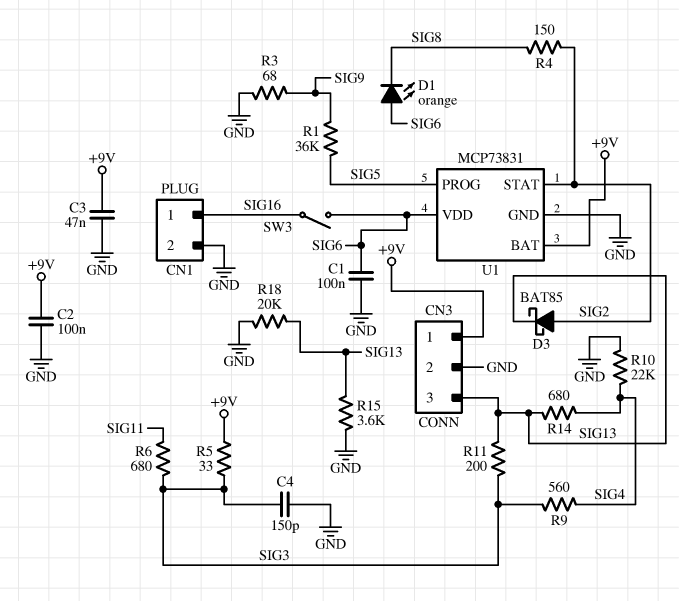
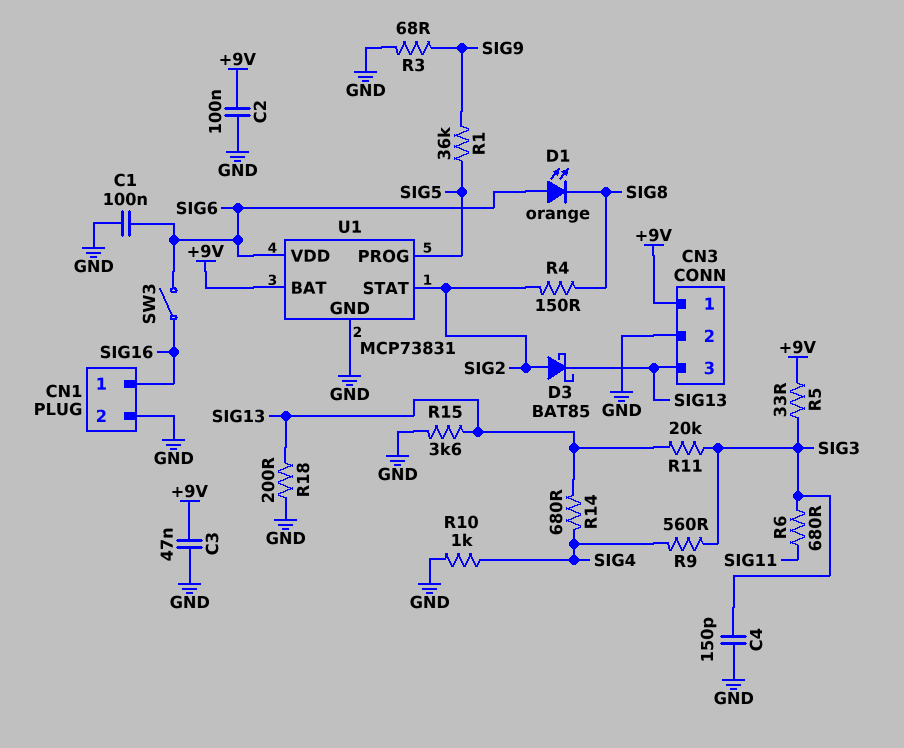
R10: 22k (GND, SIG4) -> 1k (GND, SIG4)
R11: 200 (SIG3, SIG13) -> 20k (SIG3, SIG13)
R18: 20k (GND, SIG13) -> 200 (GND, SIG13)

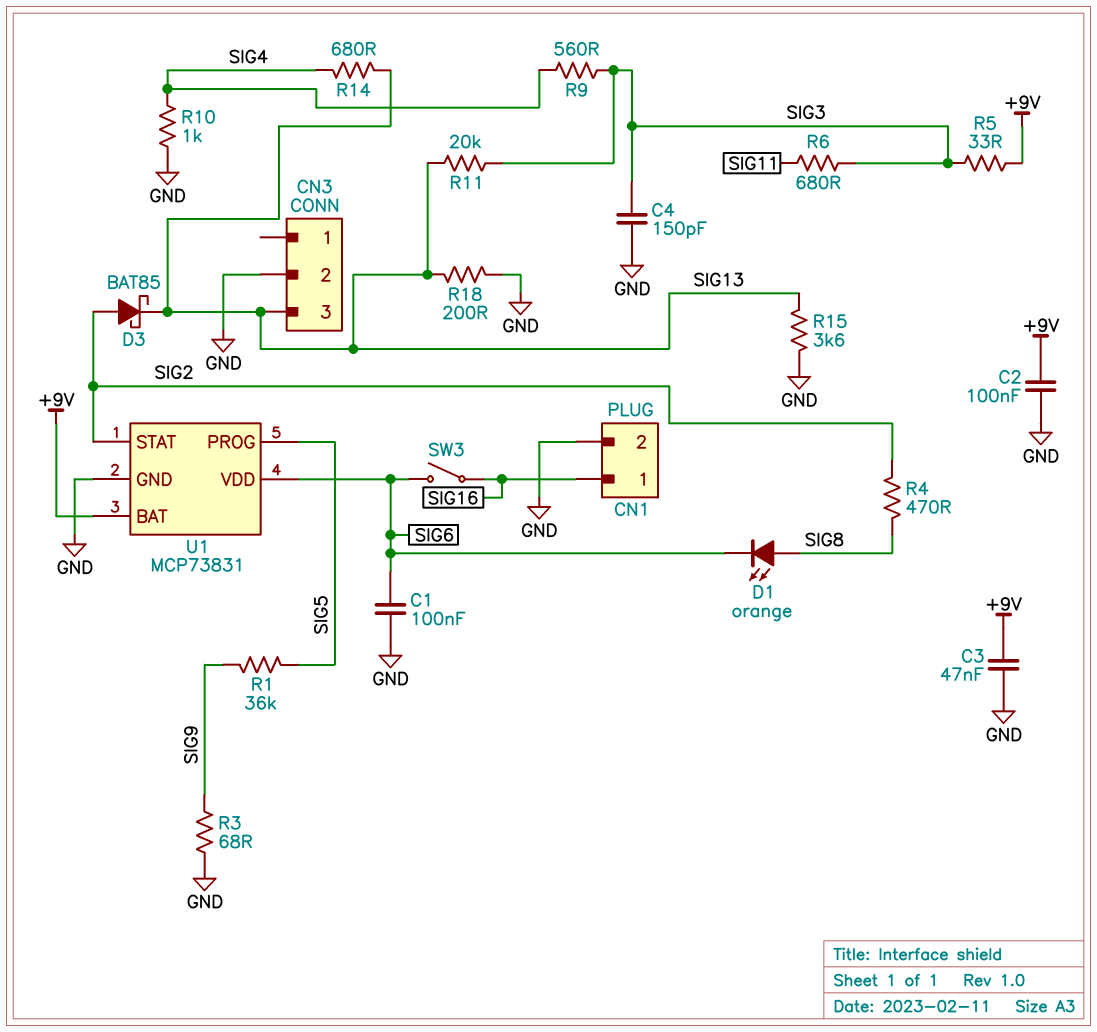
CN3 pin 1: +9V -> none
D1: LED orange (A SIG6, K SIG8) -> LED orange (A SIG8, K SIG6)
R4: 150 (SIG2, SIG8) -> 470 (SIG2, SIG8)

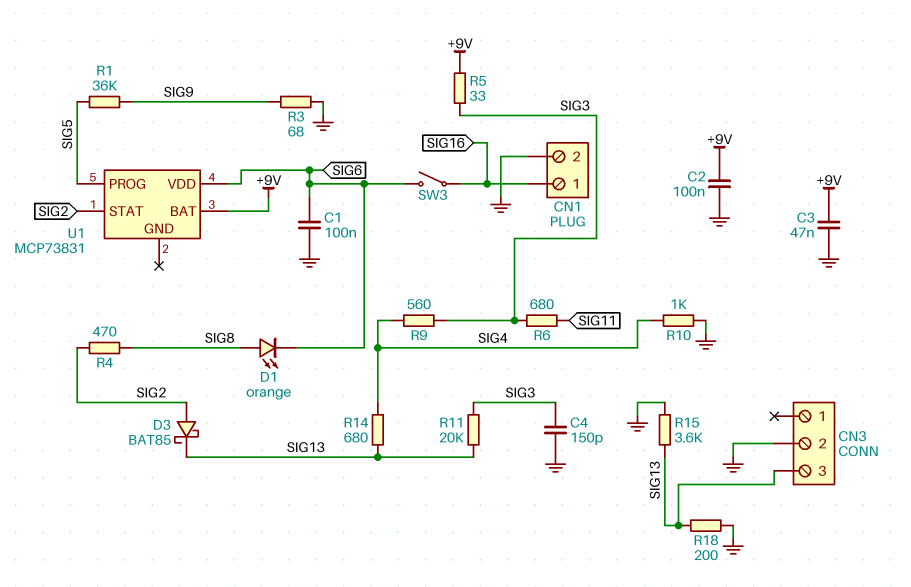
U1 pin GND: GND -> none

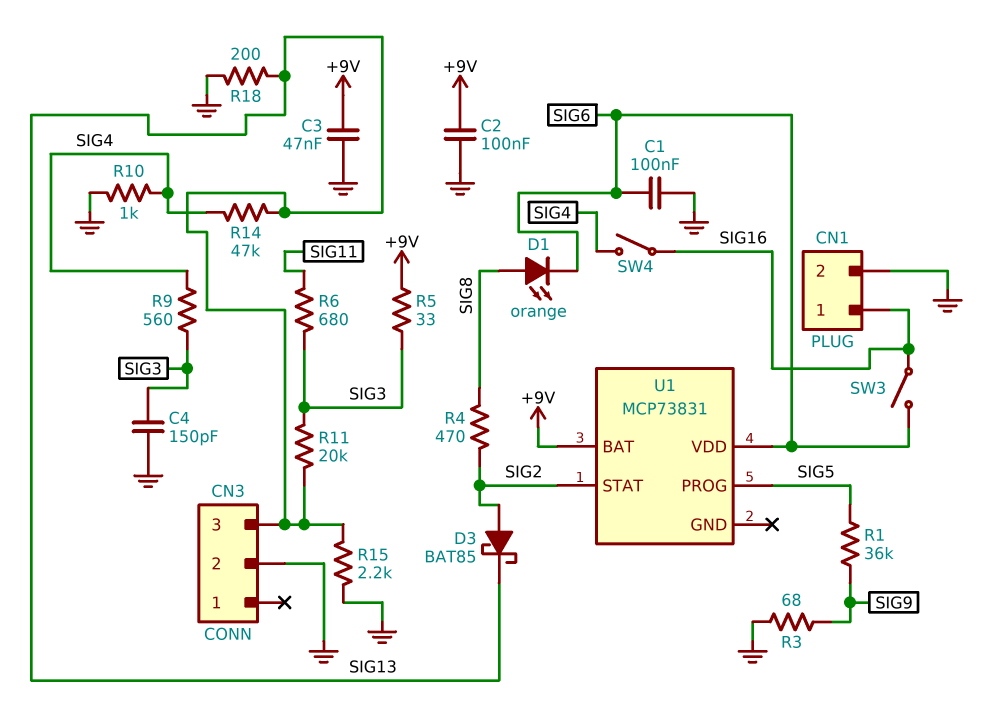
R14: 680 (SIG4, SIG13) -> 47k (SIG4, SIG13)
R15: 3.6k (GND, SIG13) -> 2.2k (GND, SIG13)
SW4: none -> switch (SIG4, SIG16)

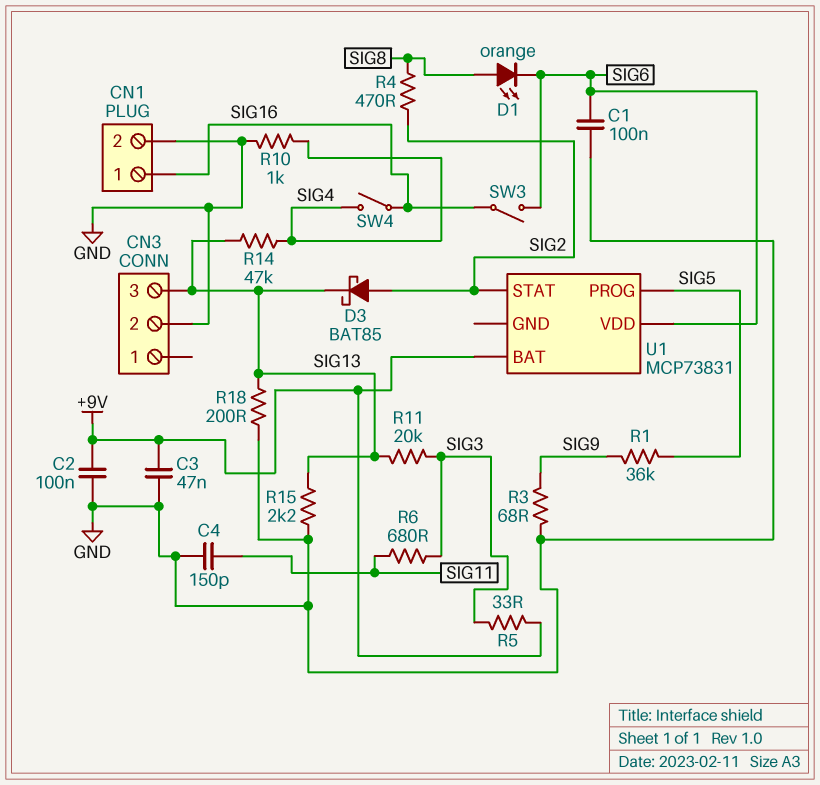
C4: 150pF (GND, SIG3) -> 150pF (GND, SIG11)
R9: 560 (SIG3, SIG4) -> none

